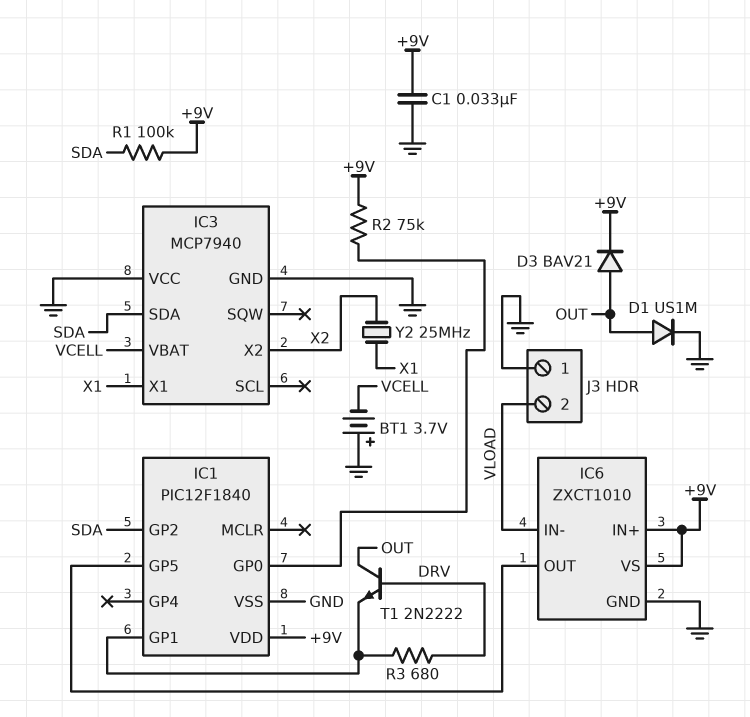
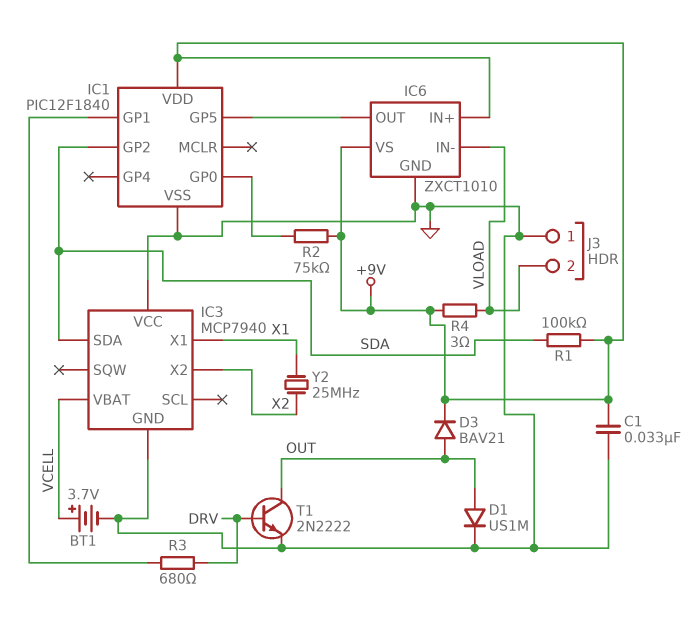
BT1: 3.7V (plus GND, minus VCELL) -> 3.7V (plus VCELL, minus GND)
R4: none -> 3 (+9V, VLOAD)
T1: NPN 2N2222 (B DRV, C OUT, E IC1/GP1) -> NPN 2N2222 (B DRV, C OUT, E GND)

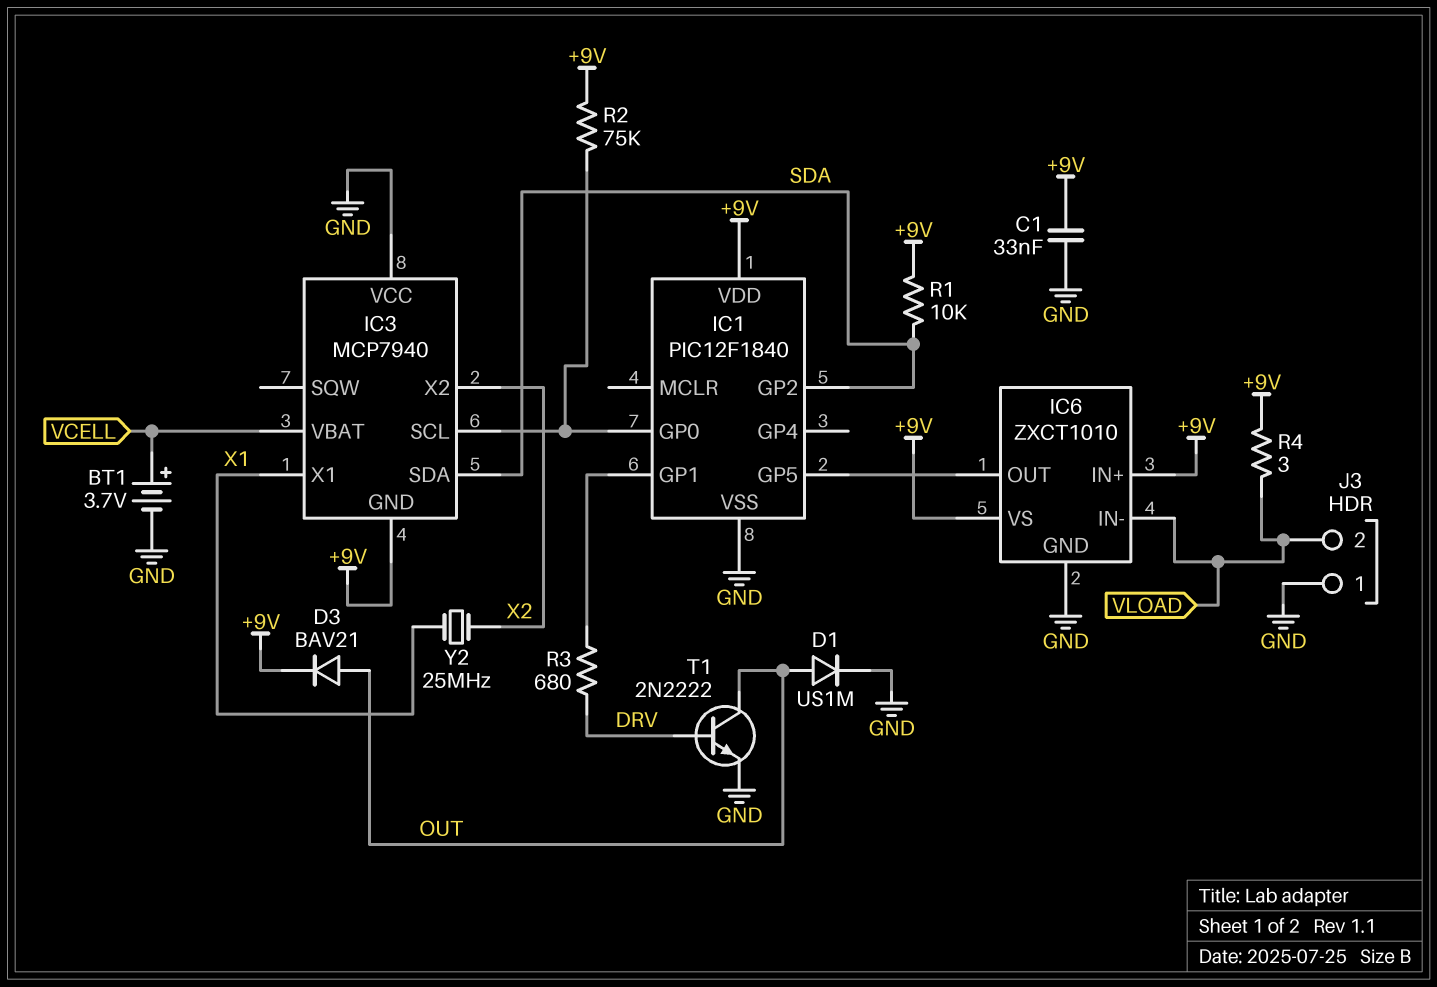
IC3 pin GND: GND -> +9V
IC3 pin SCL: none -> IC1/GP0
R1: 100k (+9V, SDA) -> 10k (+9V, SDA)

